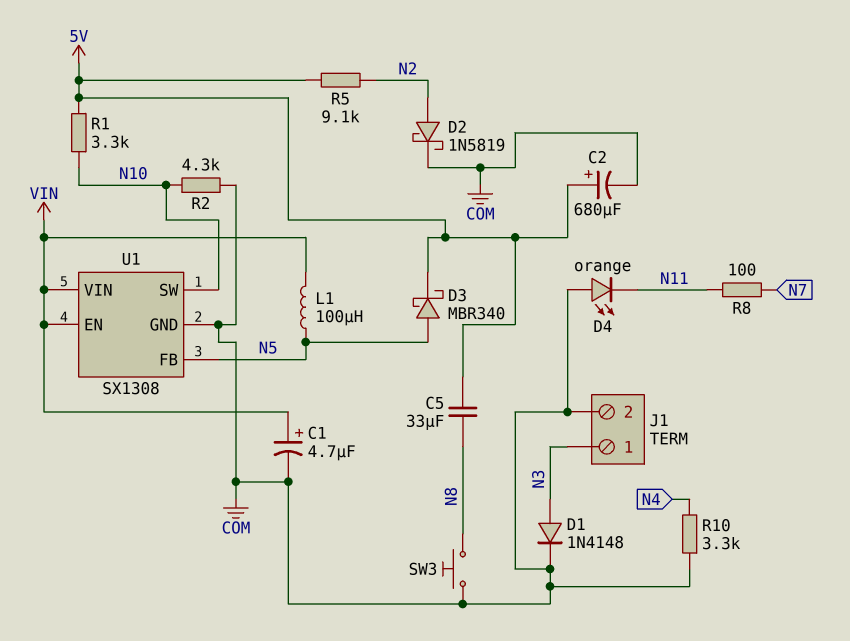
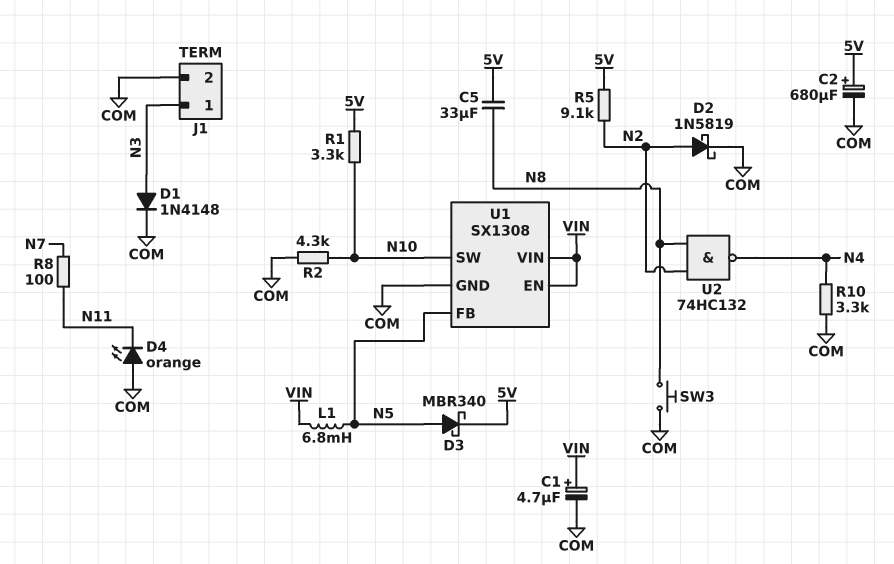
L1: 100uH (N5, VIN) -> 6.8mH (N5, VIN)
U2: none -> NAND 74HC132 (in N2, in N8, out N4)

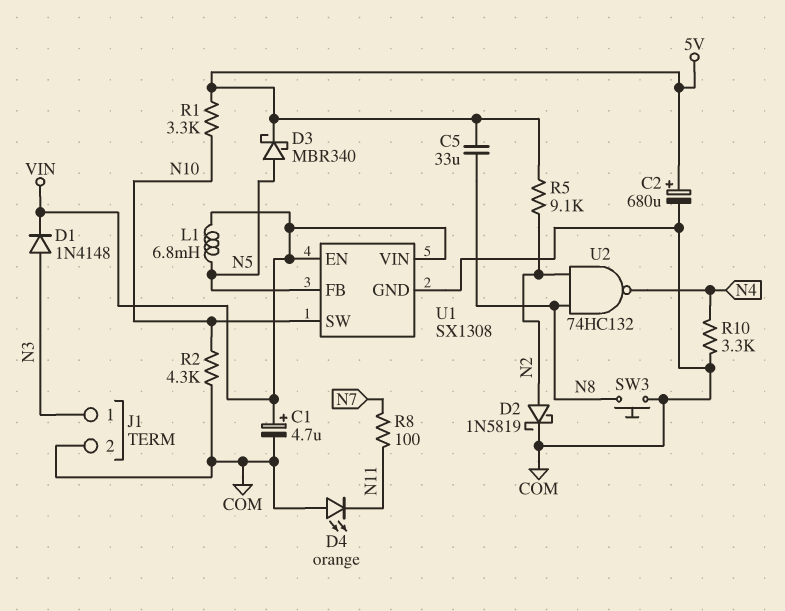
D1: diode 1N4148 (A N3, K COM) -> diode 1N4148 (A N3, K VIN)

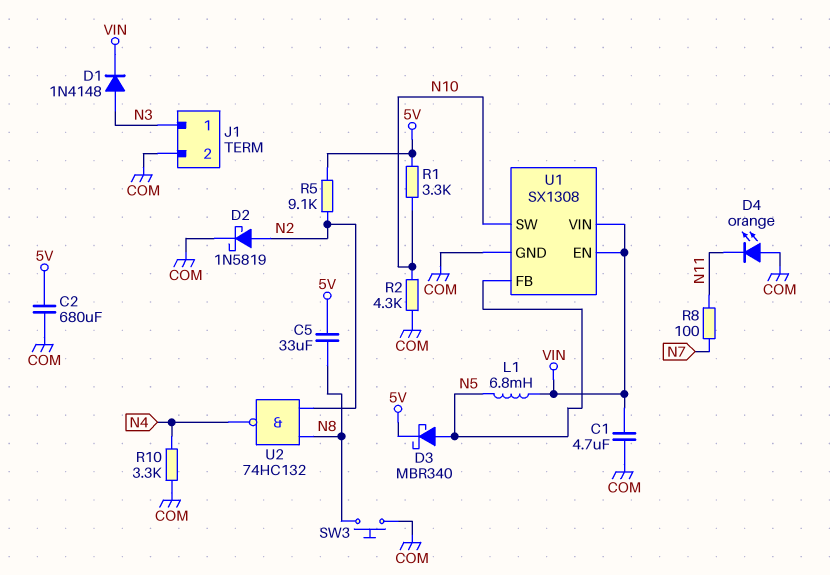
C1: 4.7uF (plus VIN, minus COM) -> 4.7uF (COM, VIN)
C2: 680uF (plus 5V, minus COM) -> 680uF (5V, COM)

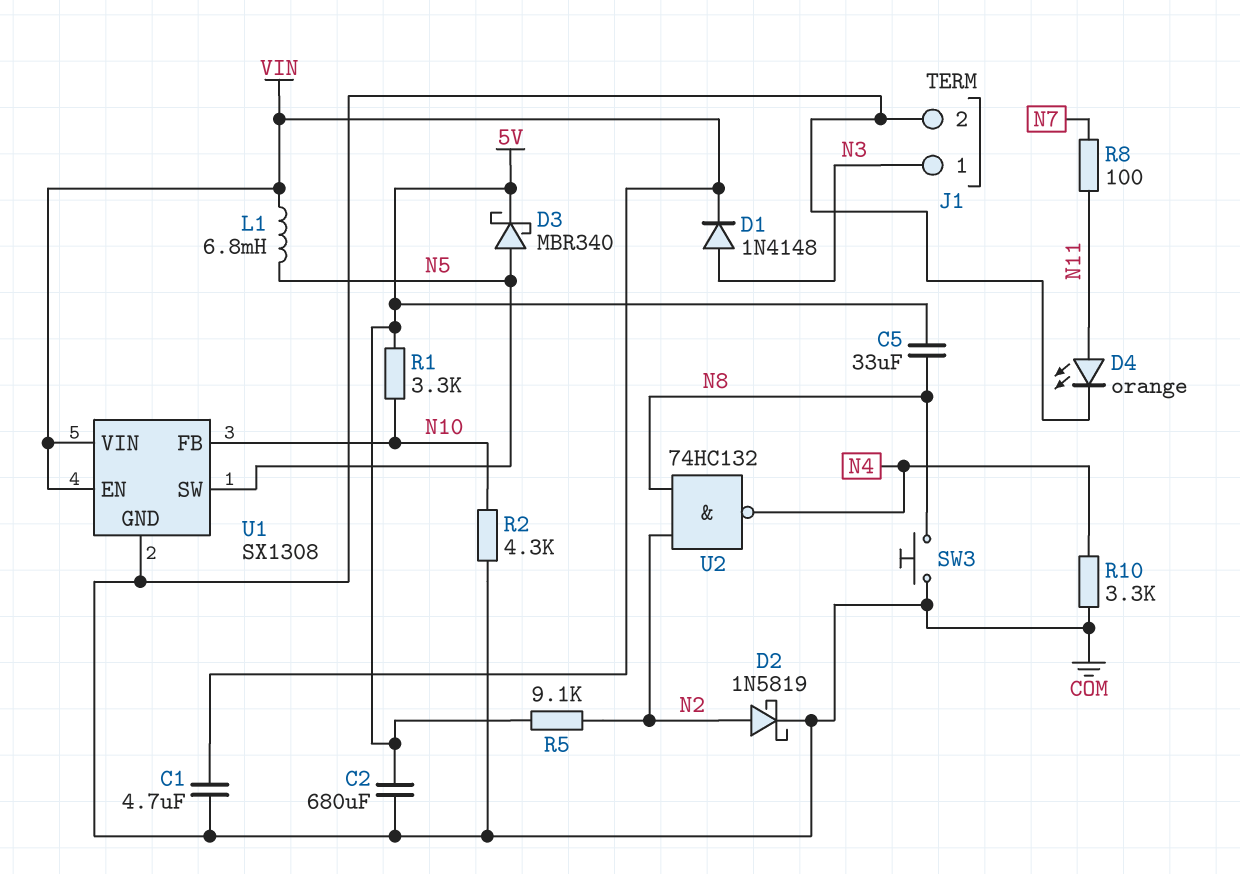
D4: LED orange (A COM, K N11) -> LED orange (A N11, K COM)
U1 pin FB: N5 -> N10
U1 pin SW: N10 -> N5

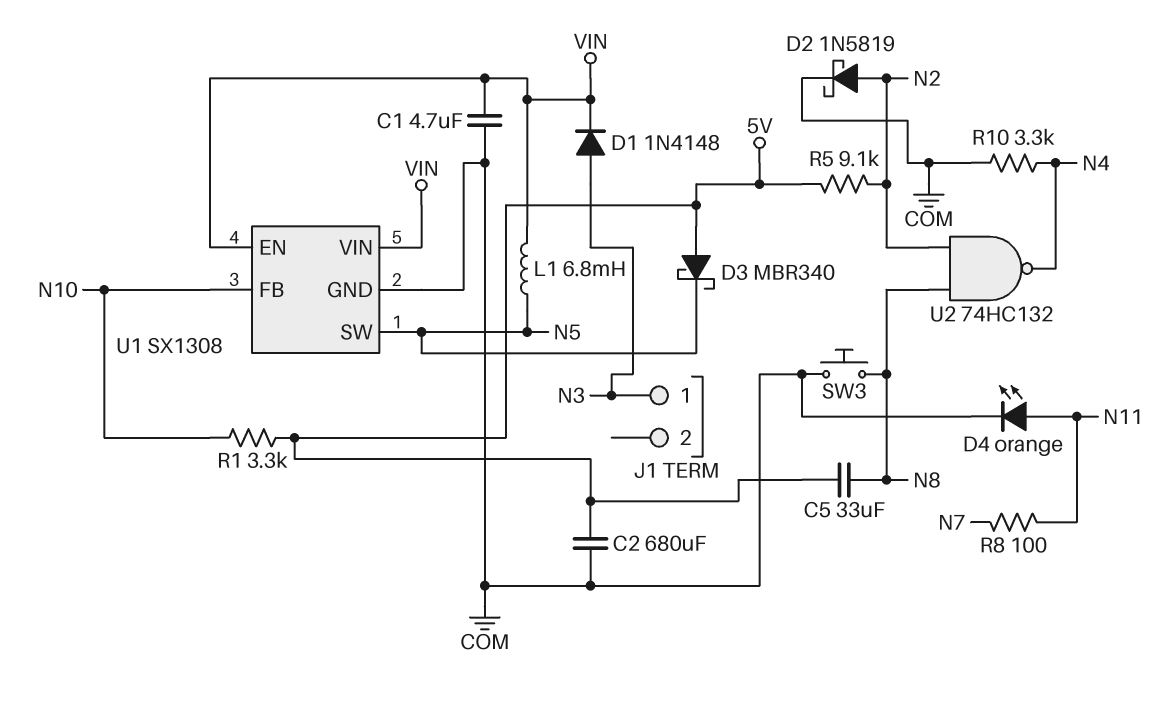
D3: schottky MBR340 (A N5, K 5V) -> schottky MBR340 (A 5V, K N5)
J1 pin 2: COM -> none
R2: 4.3k (COM, N10) -> none

